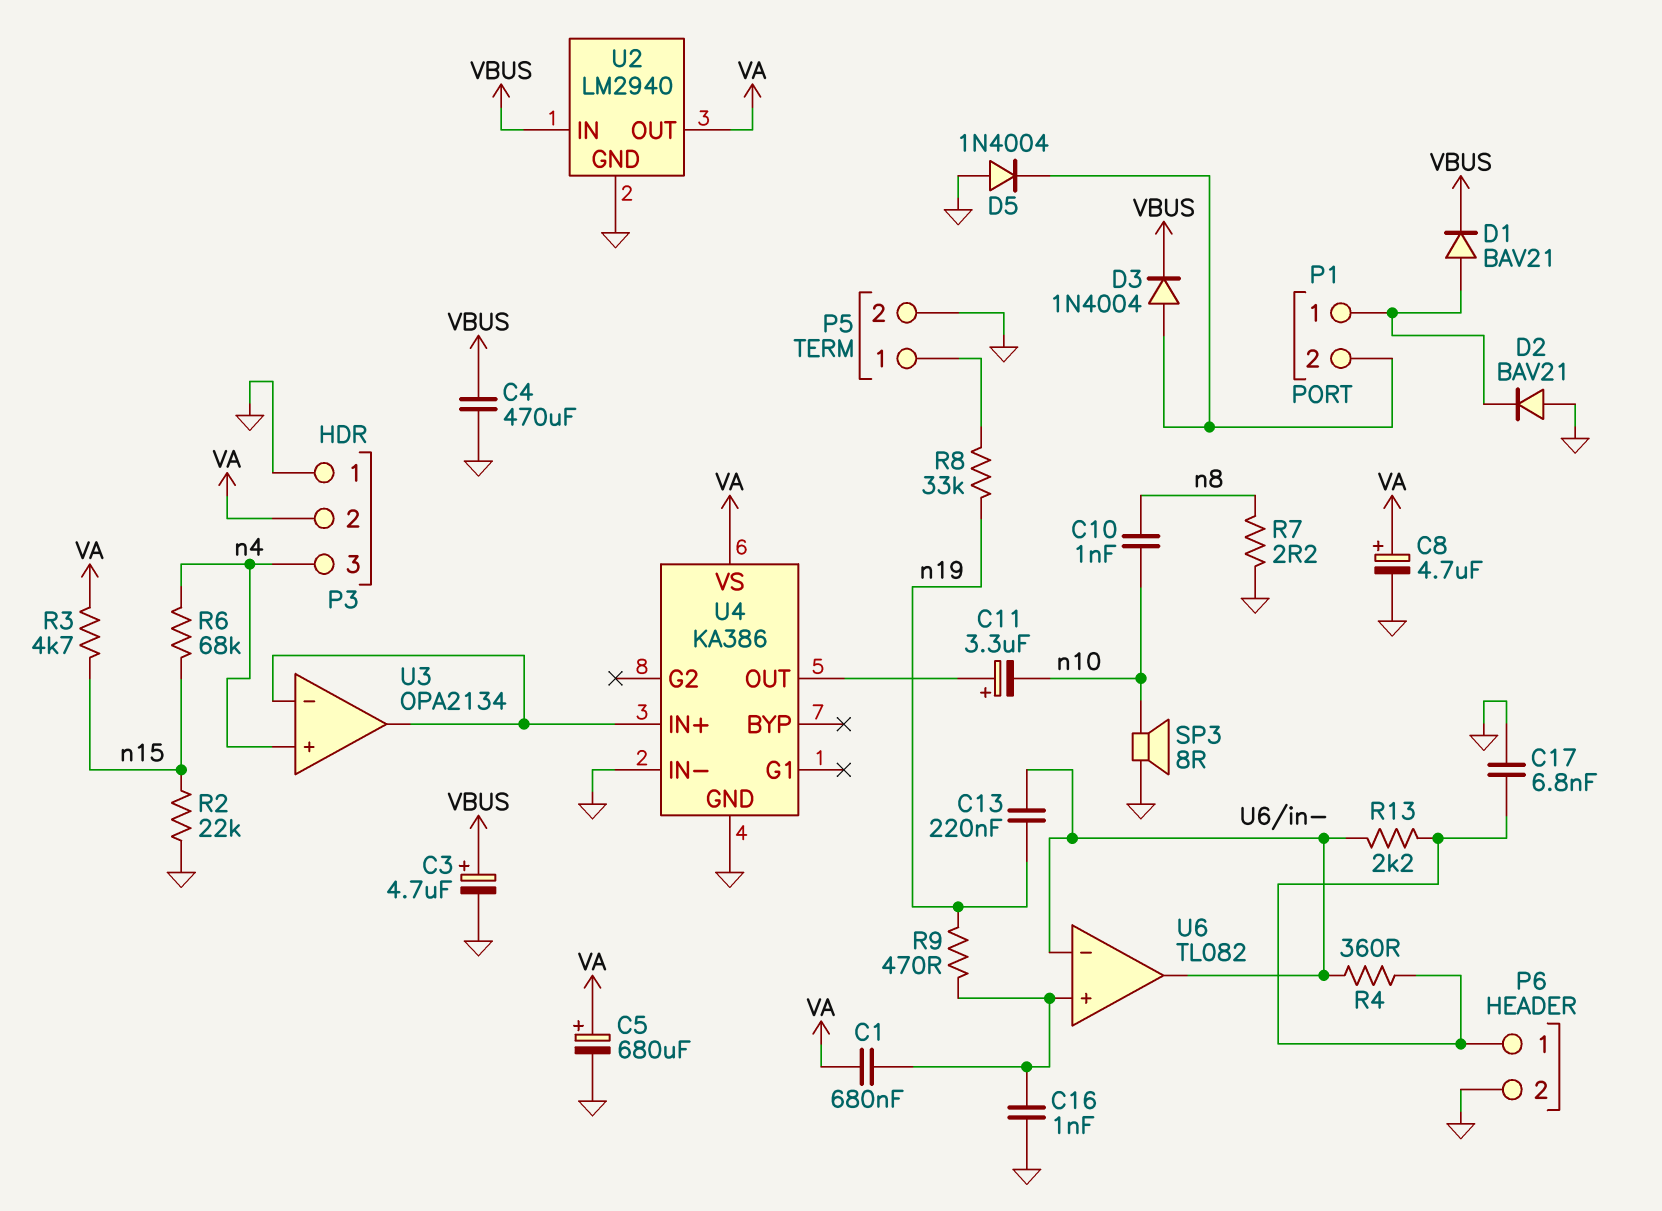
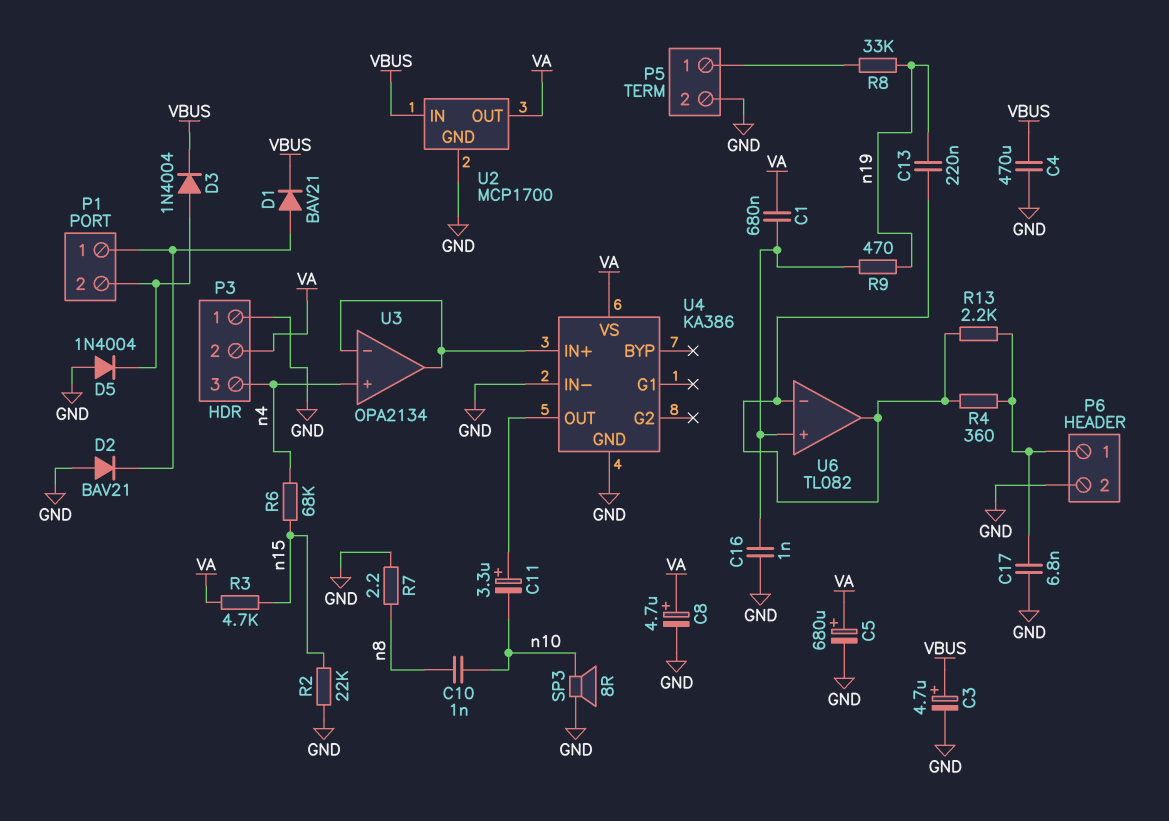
U2: LM2940 -> MCP1700

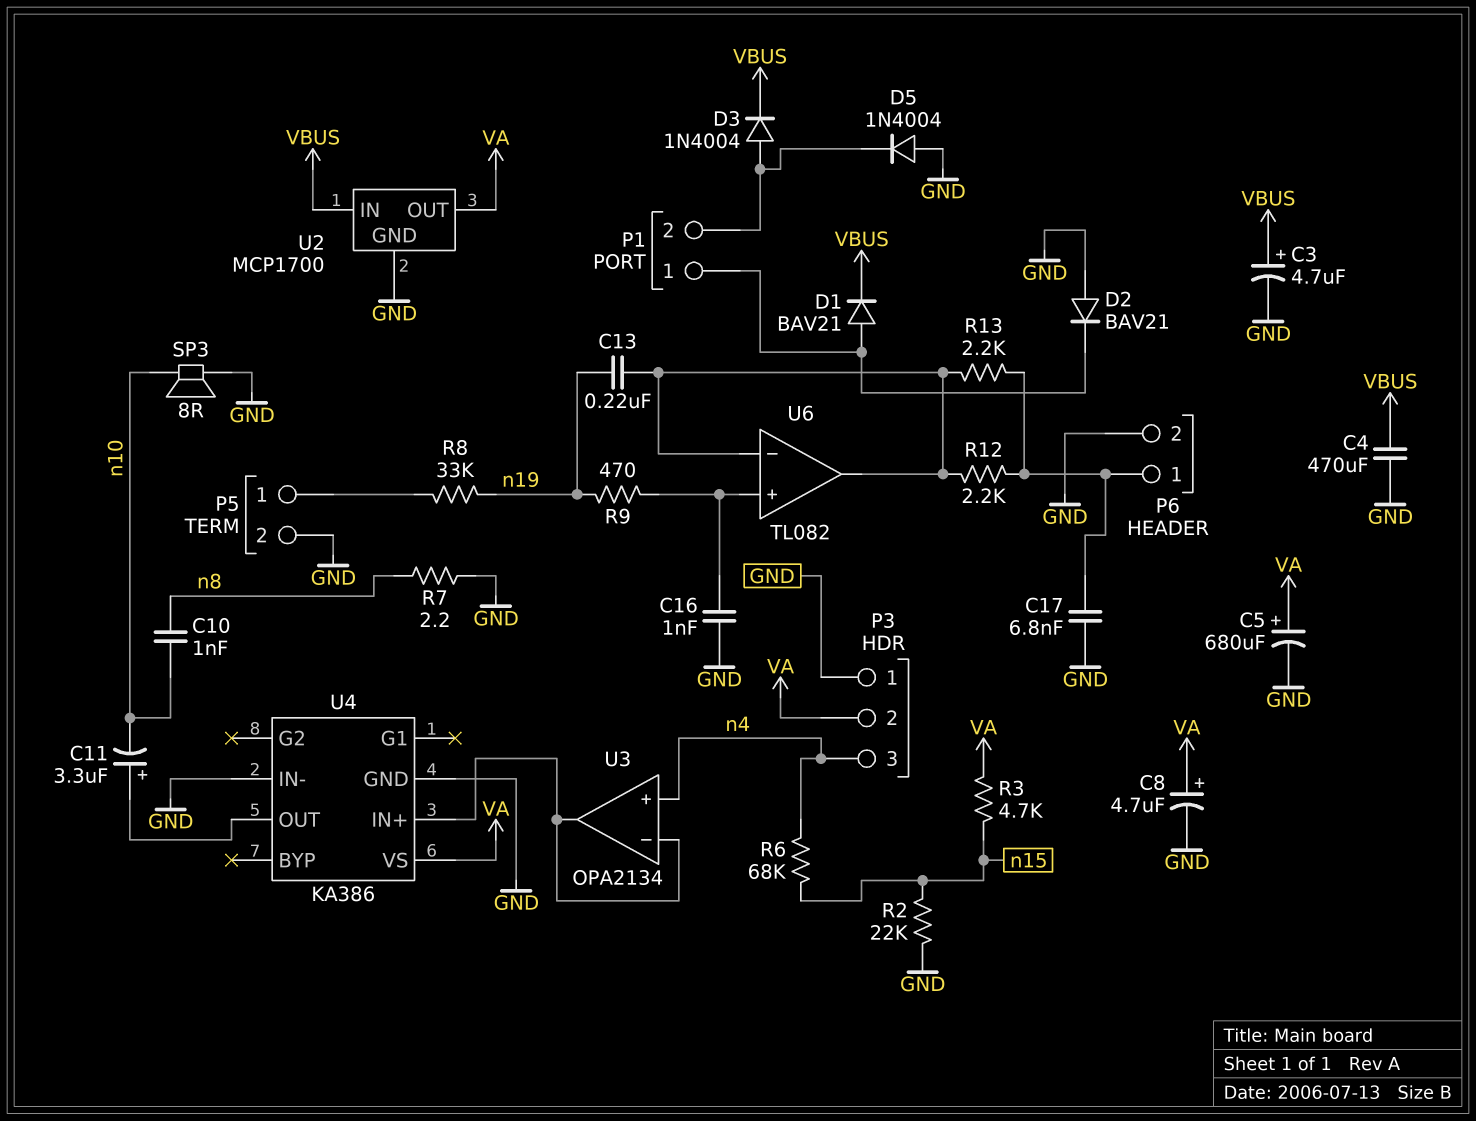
C1: 680nF (U6/in+, VA) -> none
R4: 360 (P6/1, U6/in-) -> none
R12: none -> 2.2k (P6/1, U6/in-)

